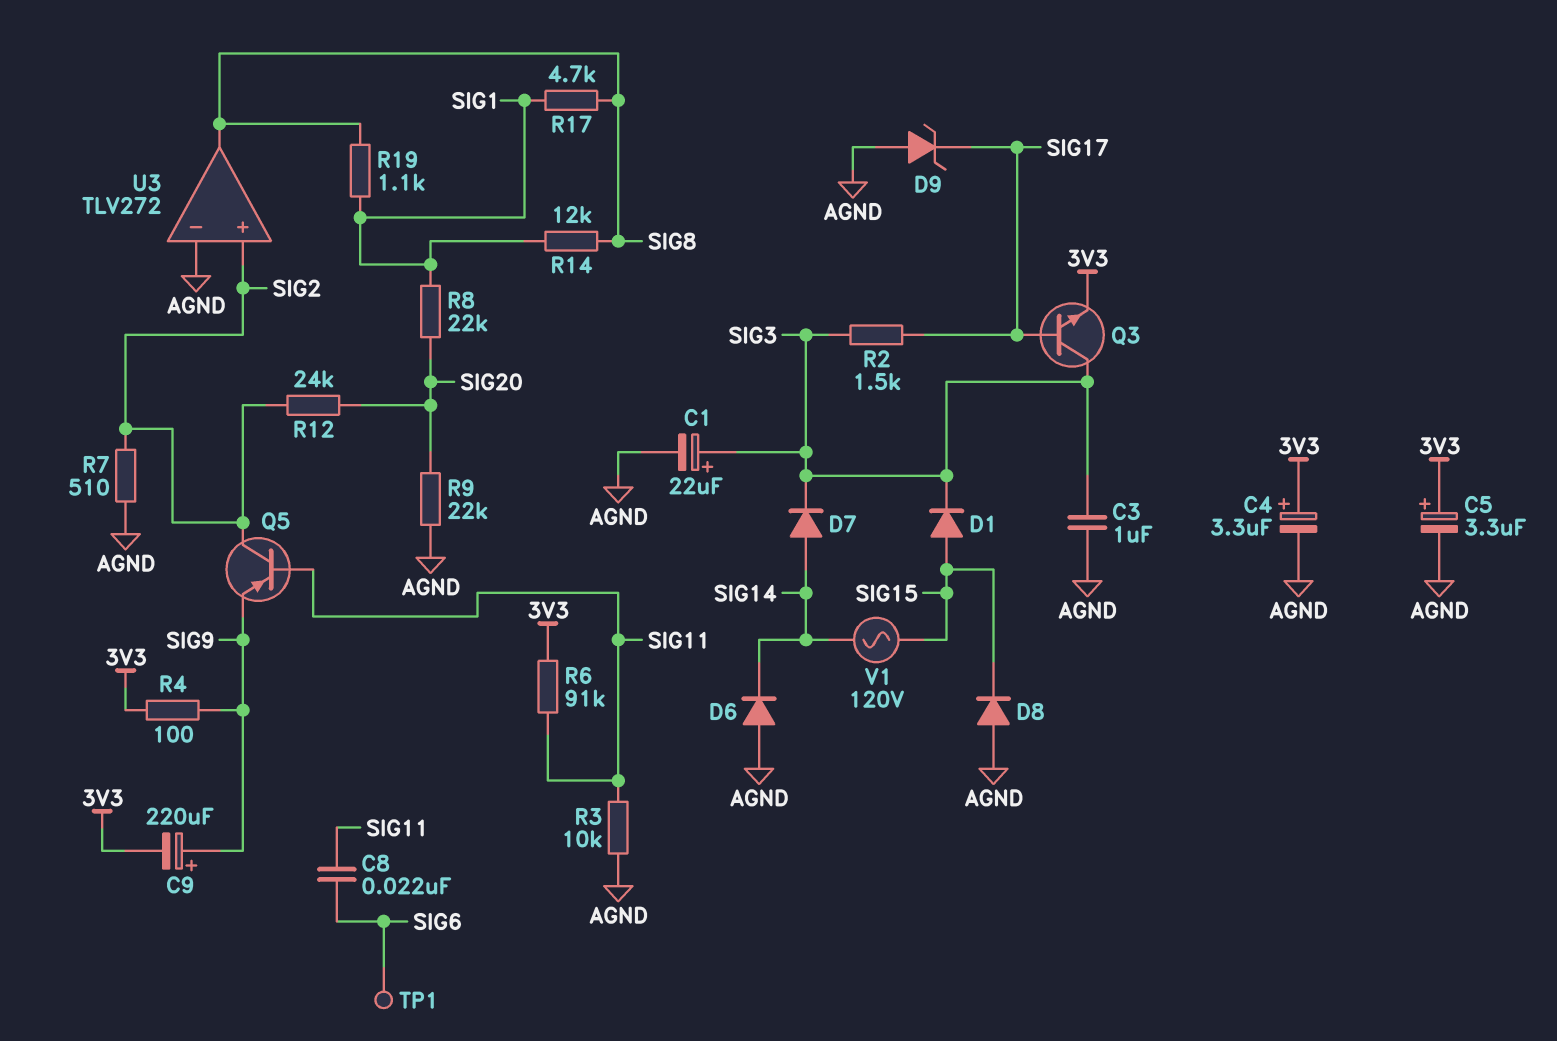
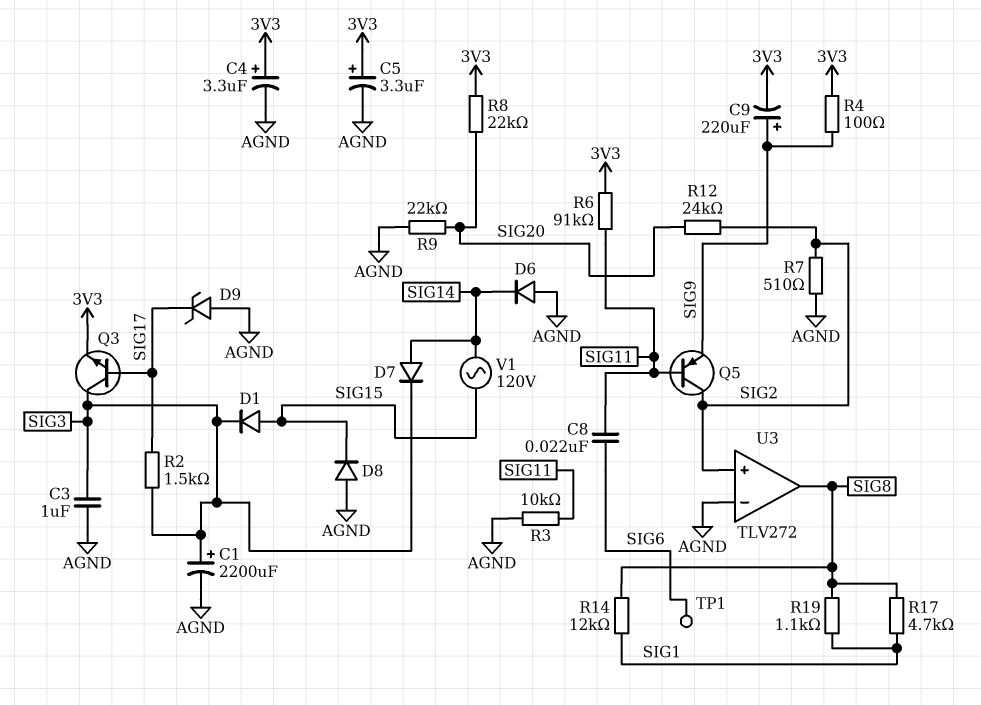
C1: 22uF (plus SIG3, minus AGND) -> 2200uF (plus SIG3, minus AGND)
R8: 22k (SIG1, SIG20) -> 22k (3V3, SIG20)

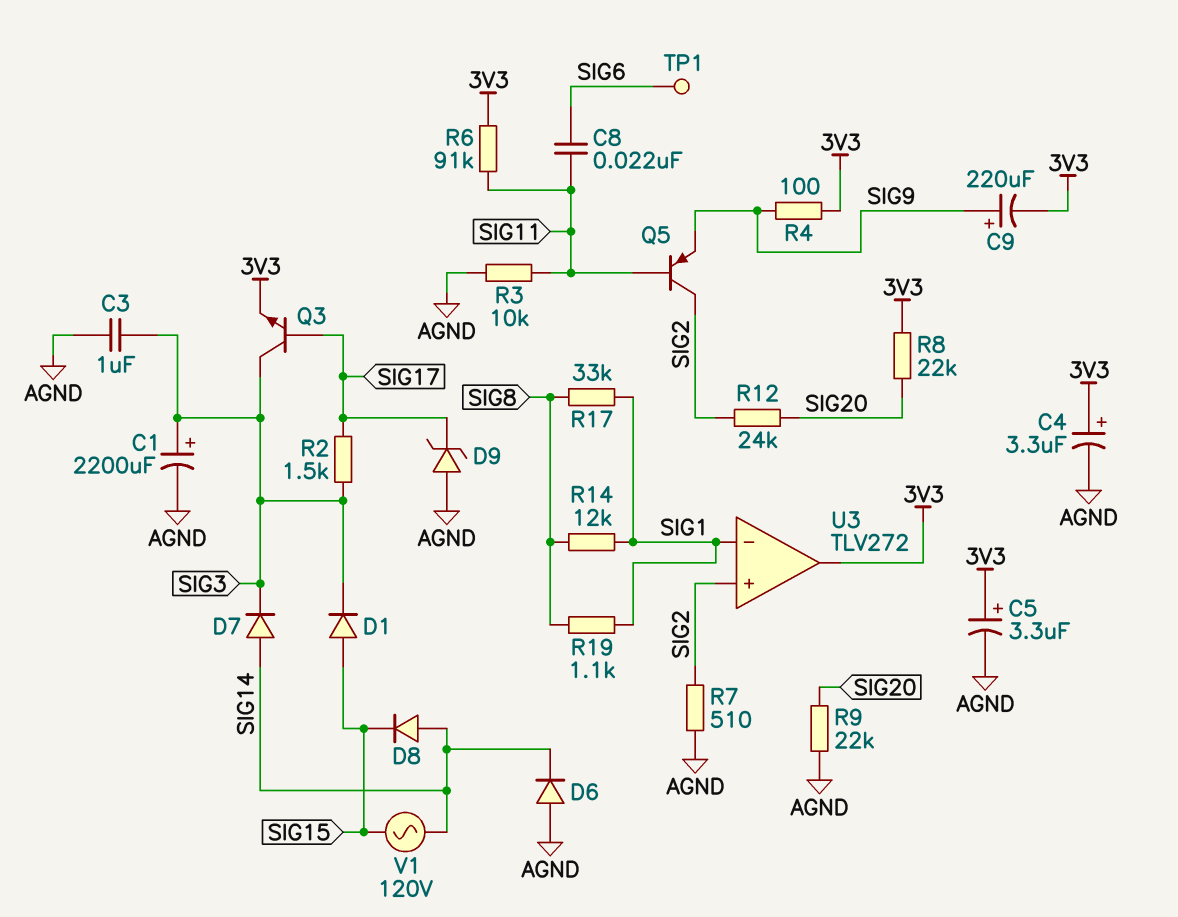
D8: diode (A AGND, K SIG15) -> diode (A SIG14, K SIG15)
R17: 4.7k (SIG1, SIG8) -> 33k (SIG1, SIG8)
U3 pin in-: AGND -> SIG1
U3 pin out: SIG8 -> 3V3

